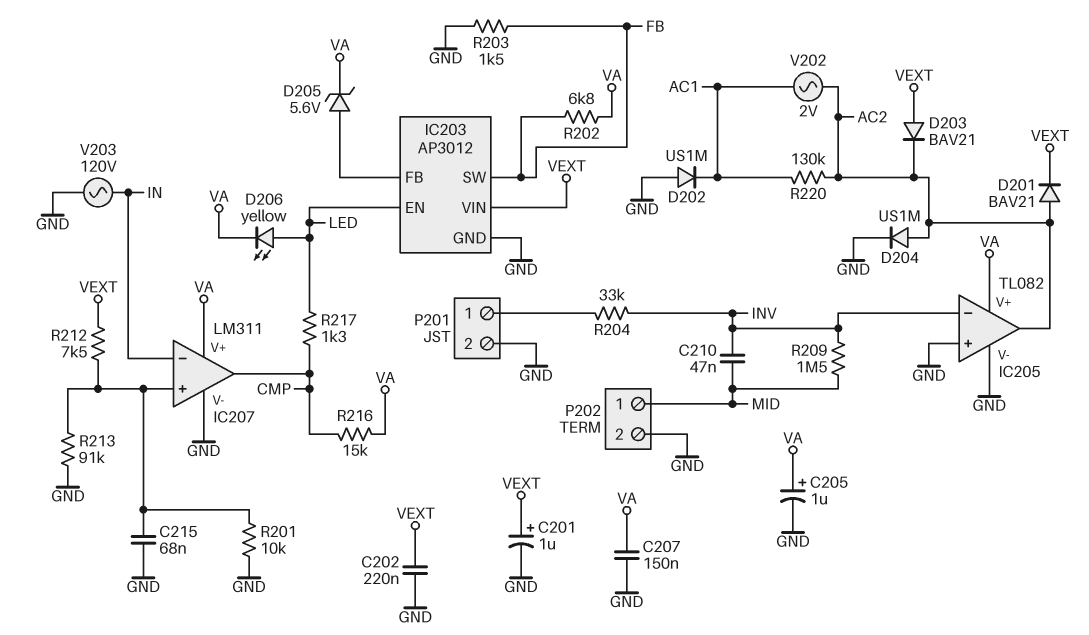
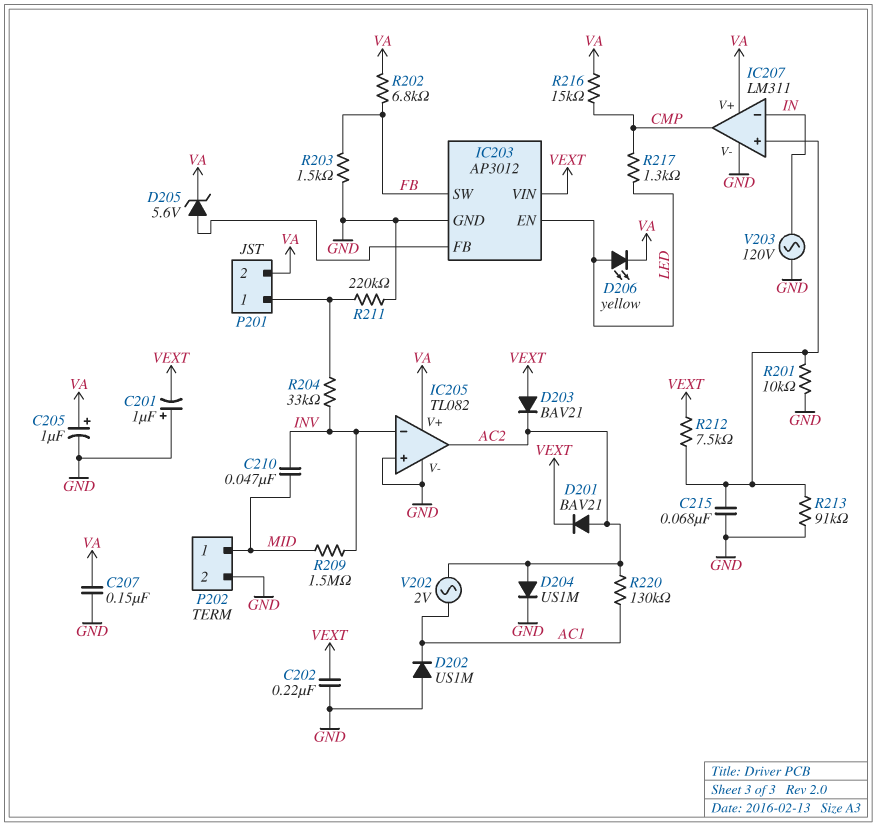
C201: 1uF (plus VEXT, minus GND) -> 1uF (plus GND, minus VEXT)
P201 pin 2: GND -> VA
R211: none -> 220k (GND, P201/1)

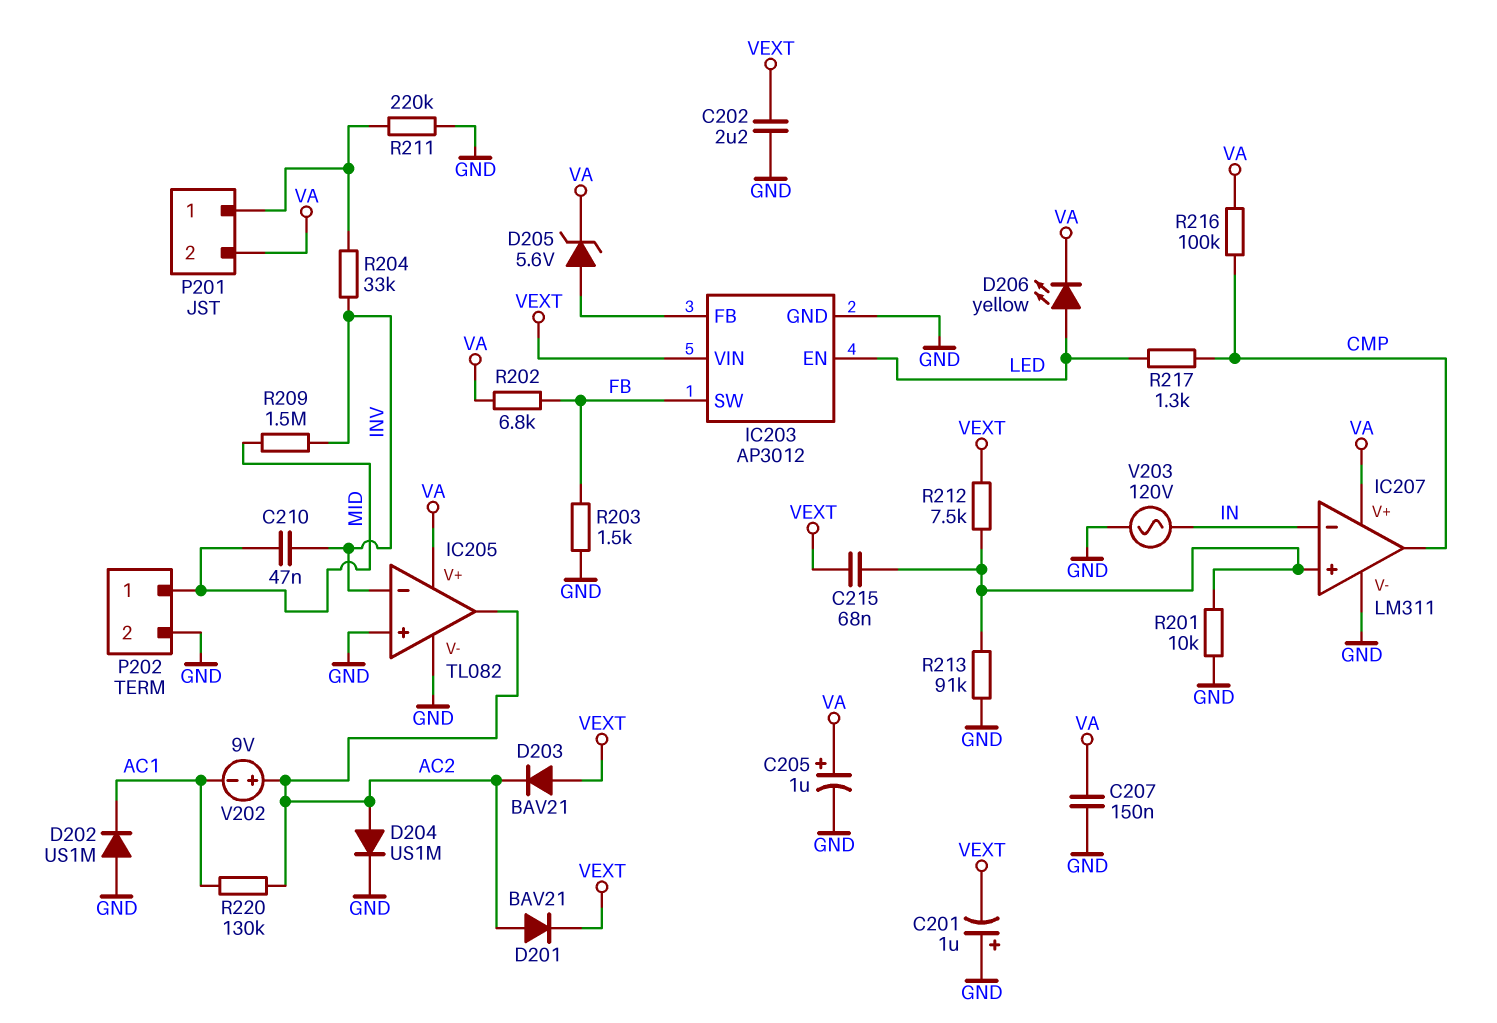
C202: 220nF (GND, VEXT) -> 2.2uF (GND, VEXT)
C215: 68nF (GND, IC207/in+) -> 68nF (IC207/in+, VEXT)
R216: 15k (CMP, VA) -> 100k (CMP, VA)
V202: AC 2V (AC1, AC2) -> 9V (plus AC2, minus AC1)

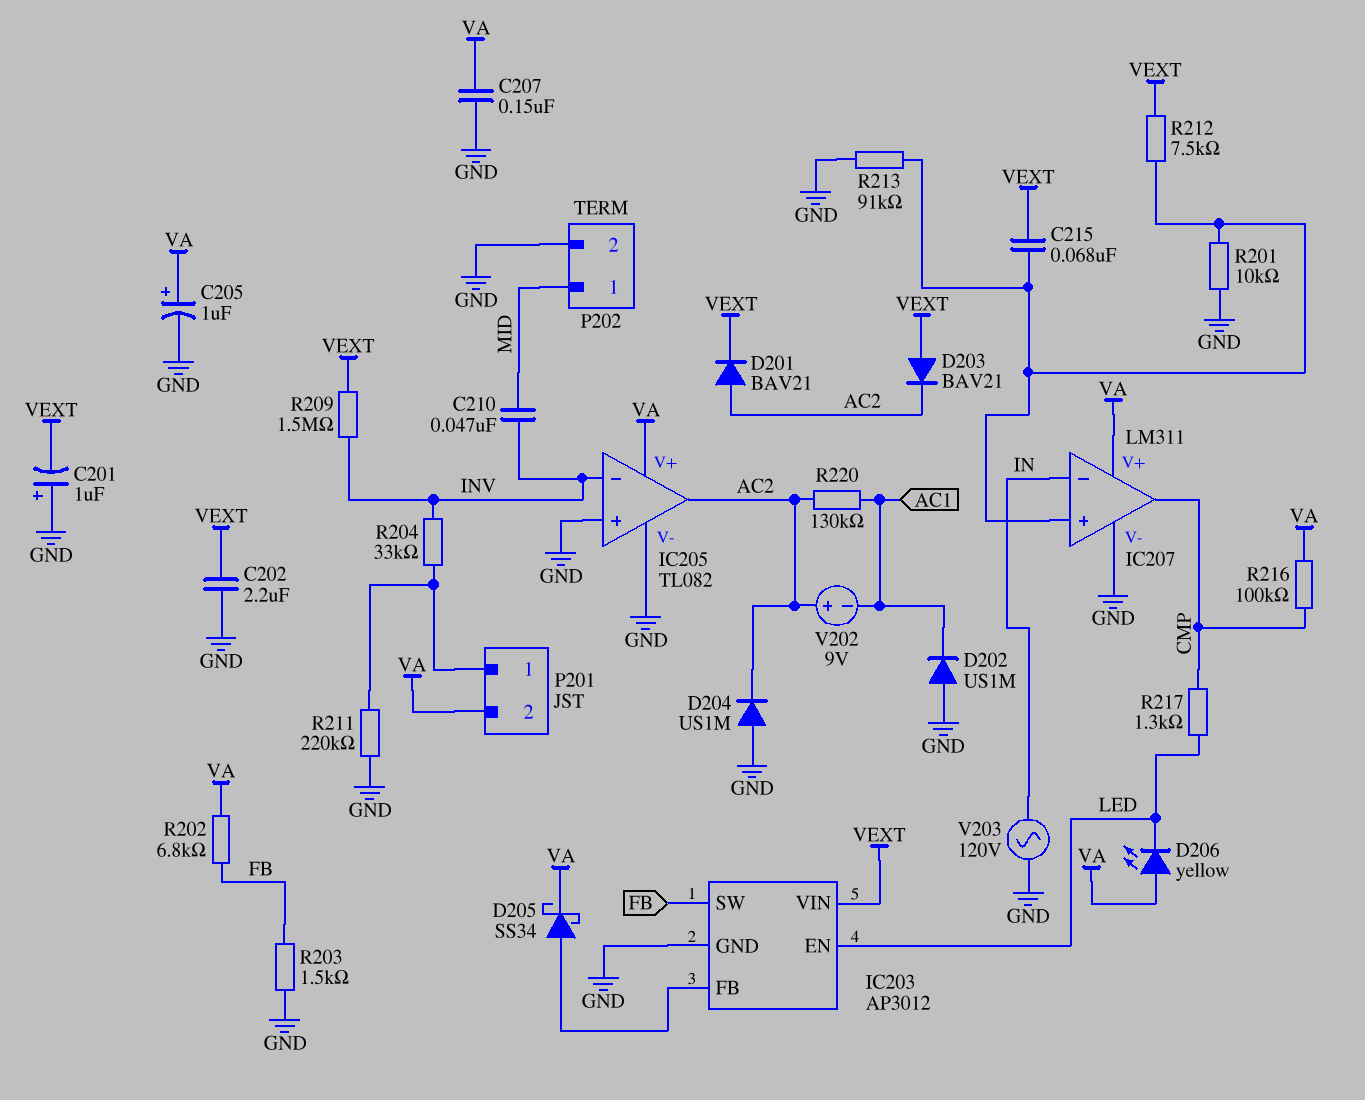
D204: diode US1M (A AC2, K GND) -> diode US1M (A GND, K AC2)
D205: zener 5.6V (A IC203/FB, K VA) -> schottky SS34 (A IC203/FB, K VA)
D206: LED yellow (A LED, K VA) -> LED yellow (A VA, K LED)
R209: 1.5M (INV, MID) -> 1.5M (INV, VEXT)

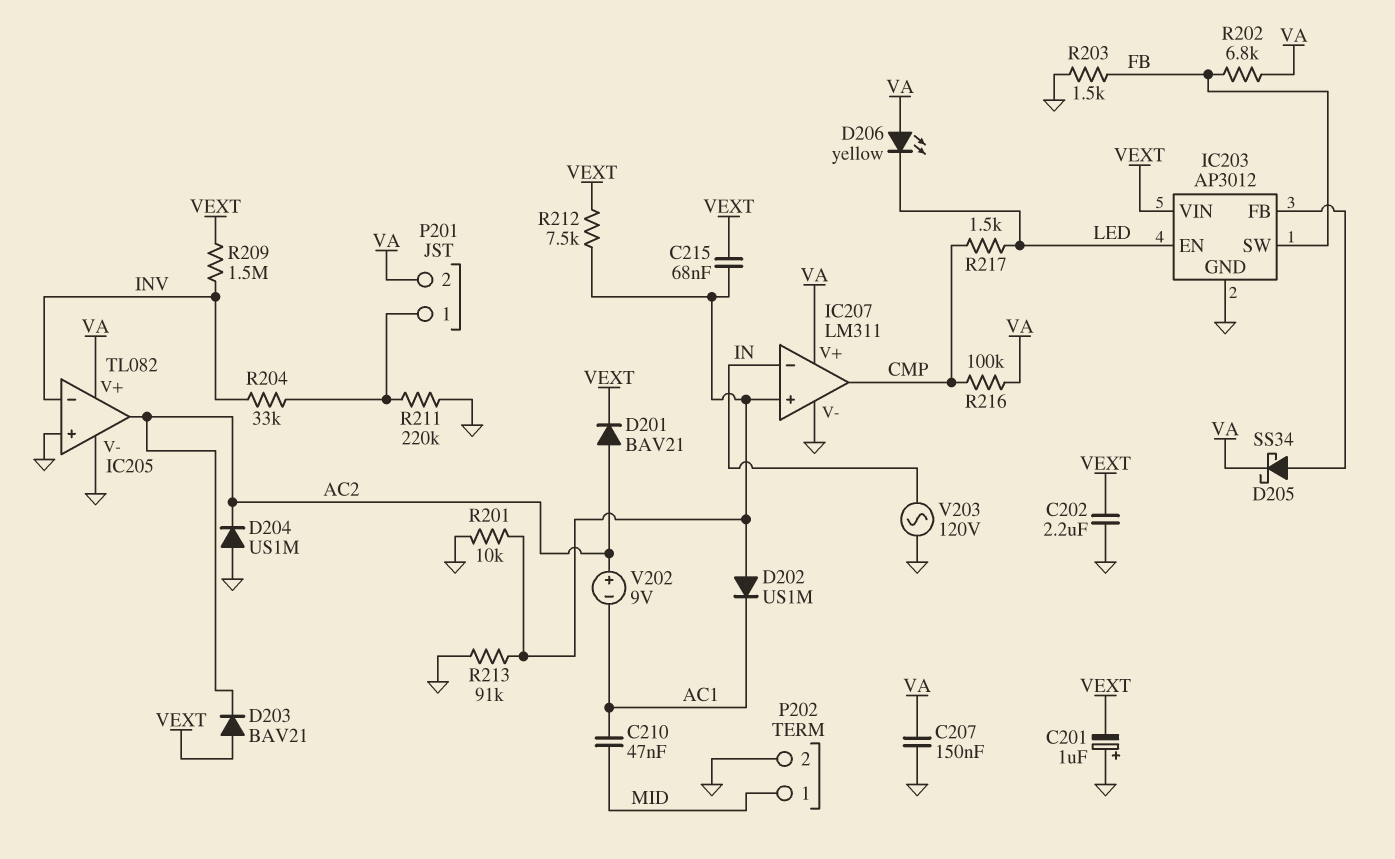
C205: 1uF (plus VA, minus GND) -> none
C210: 47nF (INV, MID) -> 47nF (AC1, MID)
D202: diode US1M (A GND, K AC1) -> diode US1M (A IC207/in+, K AC1)
R217: 1.3k (CMP, LED) -> 1.5k (CMP, LED)
R220: 130k (AC1, AC2) -> none

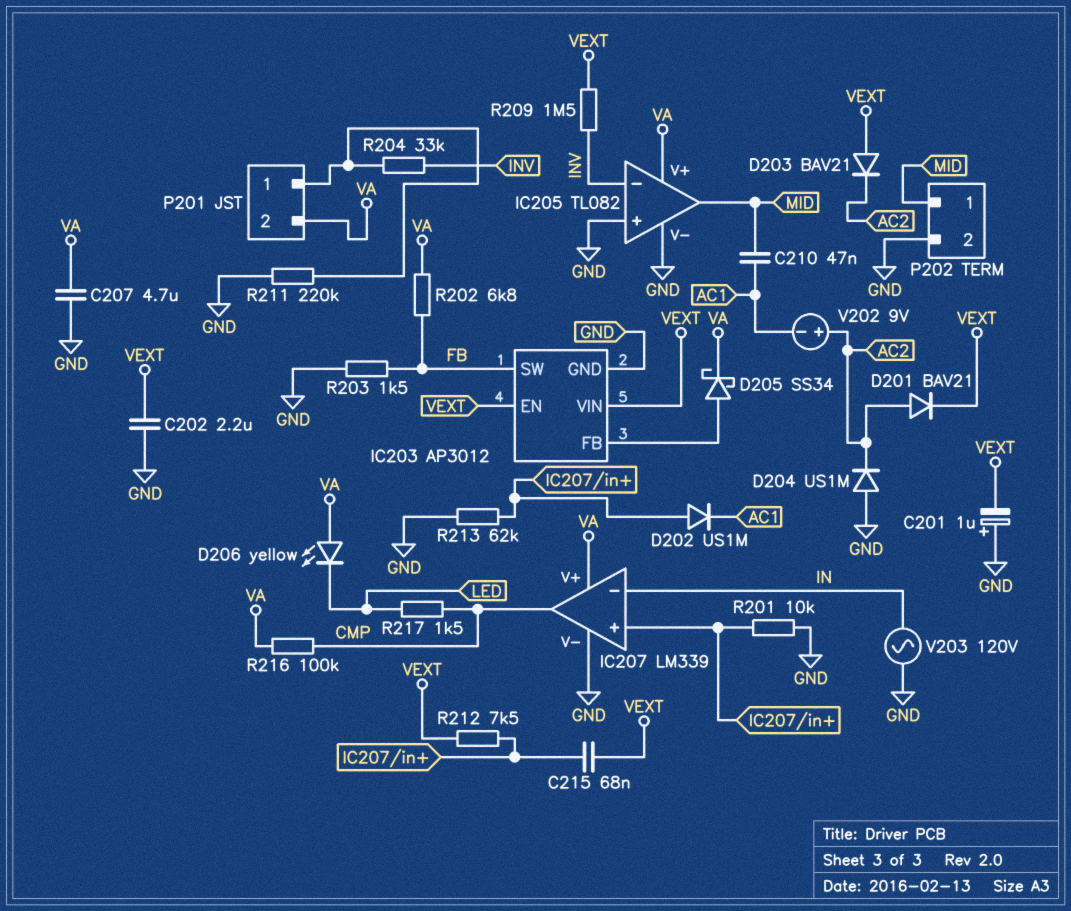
C207: 150nF (GND, VA) -> 4.7uF (GND, VA)
IC203 pin EN: LED -> VEXT
IC205 pin out: AC2 -> MID
IC207: LM311 -> LM339
R213: 91k (GND, IC207/in+) -> 62k (GND, IC207/in+)

